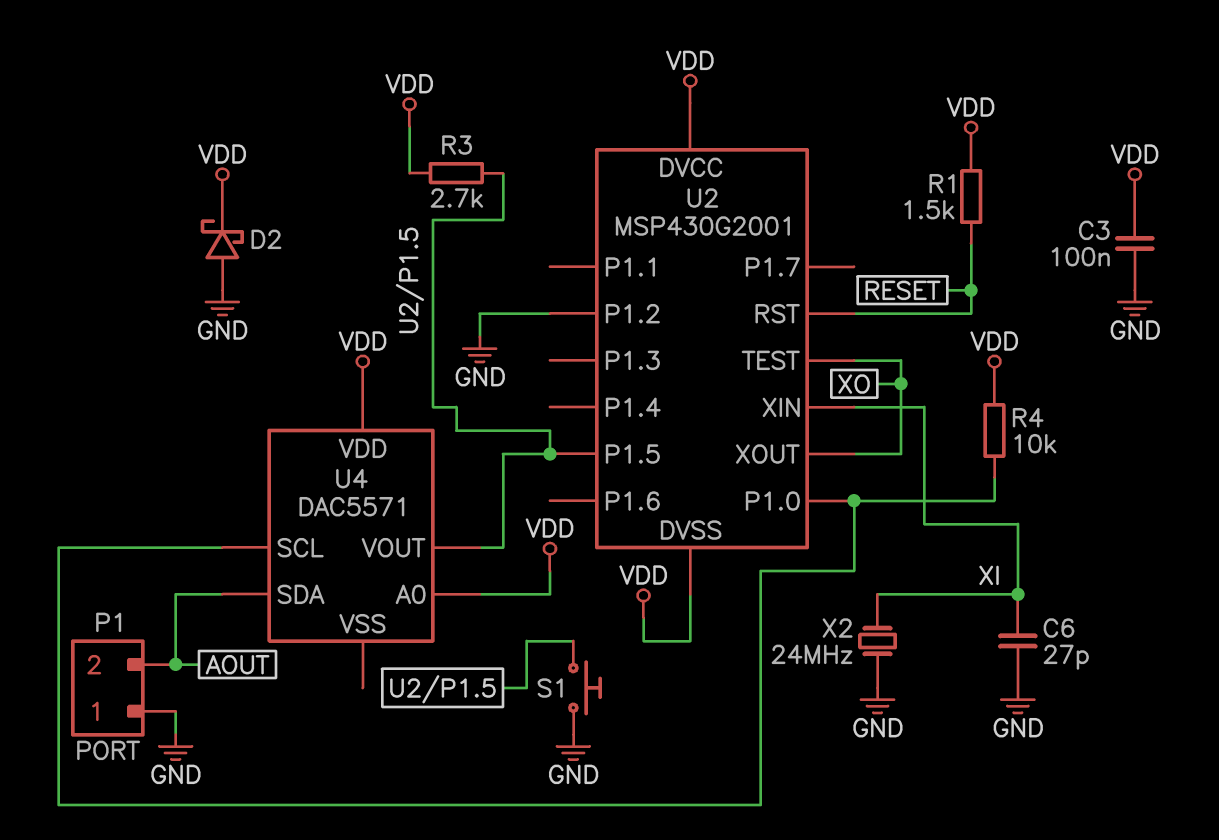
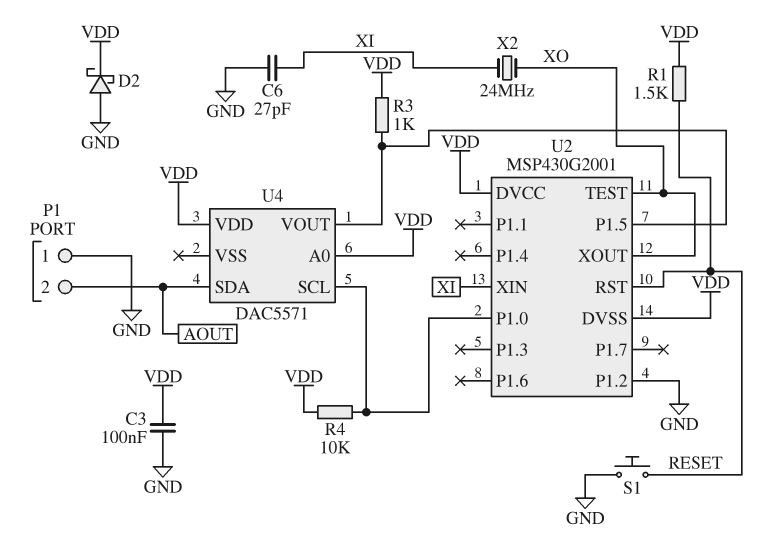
R3: 2.7k (U2/P1.5, VDD) -> 1k (U2/P1.5, VDD)
S1: button (GND, U2/P1.5) -> button (GND, RESET)
X2: 24MHz (GND, XI) -> 24MHz (XI, XO)

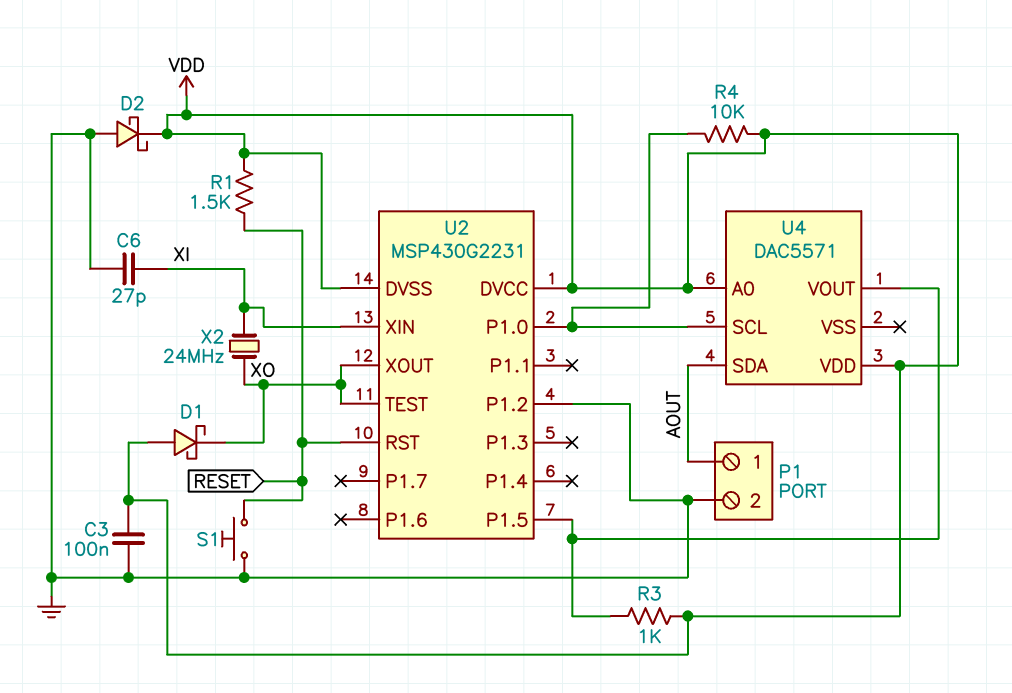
D1: none -> schottky (A VDD, K XO)
P1 pin 1: GND -> AOUT
P1 pin 2: AOUT -> GND
U2: MSP430G2001 -> MSP430G2231

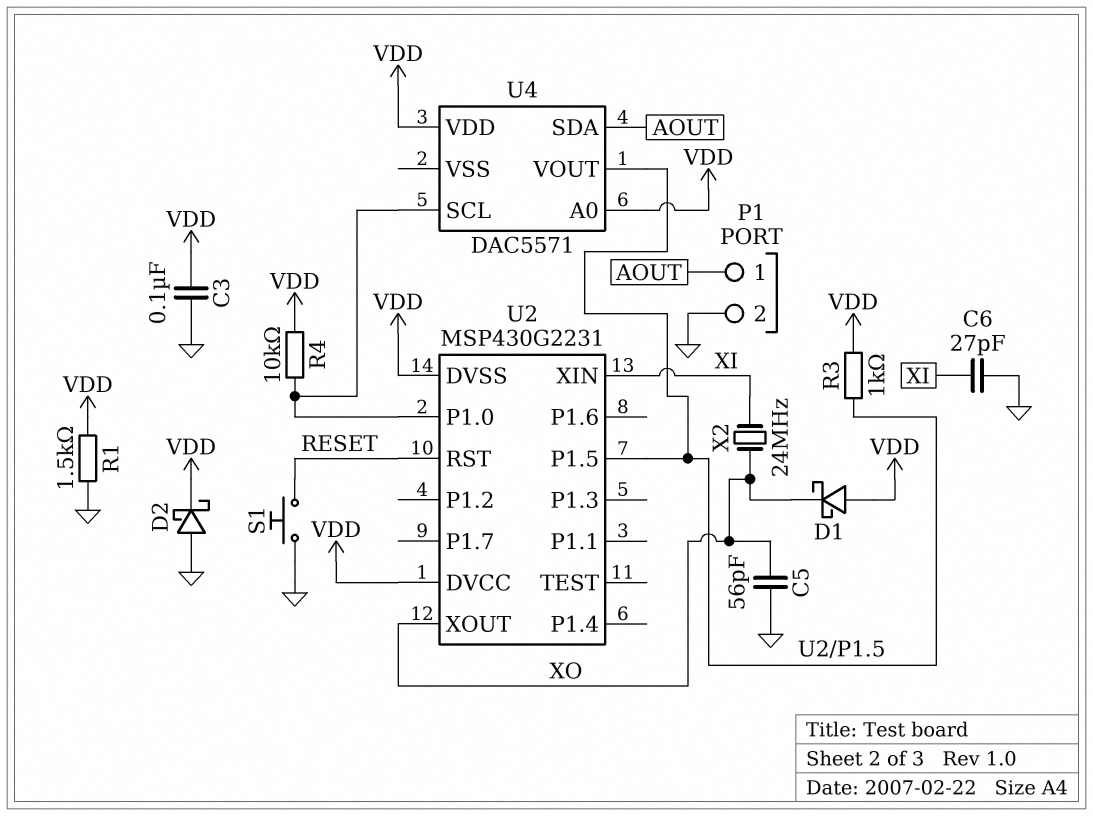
C5: none -> 56pF (GND, XO)
R1: 1.5k (RESET, VDD) -> 1.5k (GND, VDD)
U2 pin P1.2: GND -> none
U2 pin TEST: XO -> none

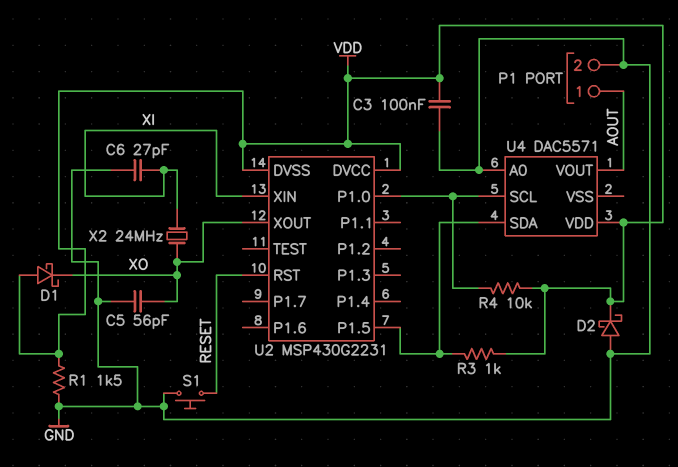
U4 pin A0: VDD -> GND
U4 pin SDA: AOUT -> U2/P1.5
U4 pin VOUT: U2/P1.5 -> AOUT

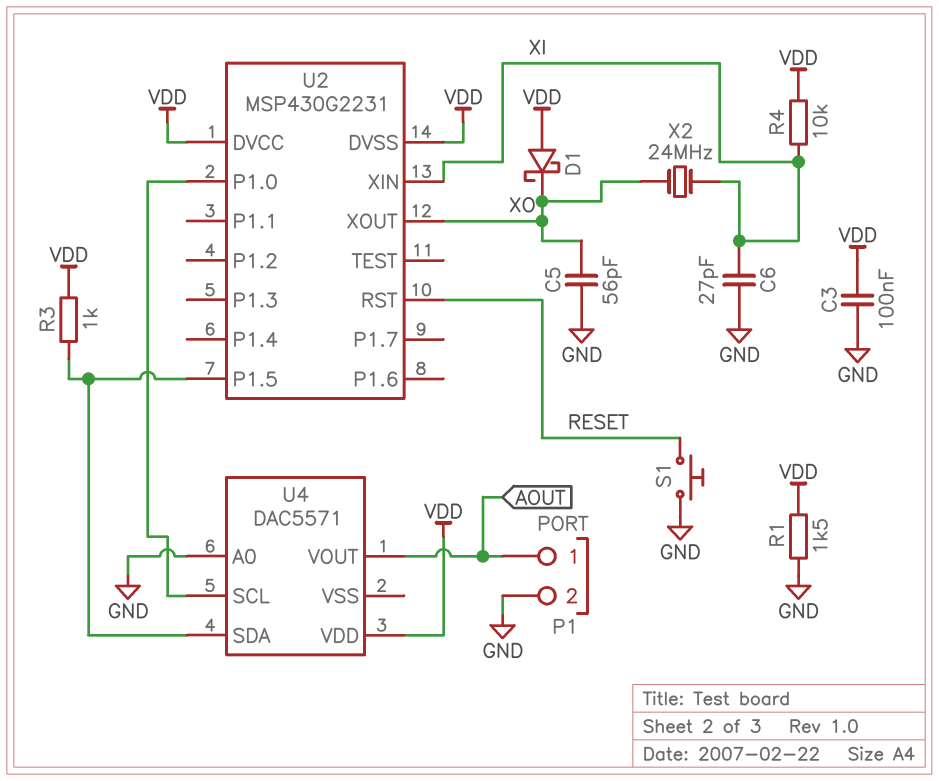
D2: schottky (A GND, K VDD) -> none
R4: 10k (U2/P1.0, VDD) -> 10k (VDD, XI)

